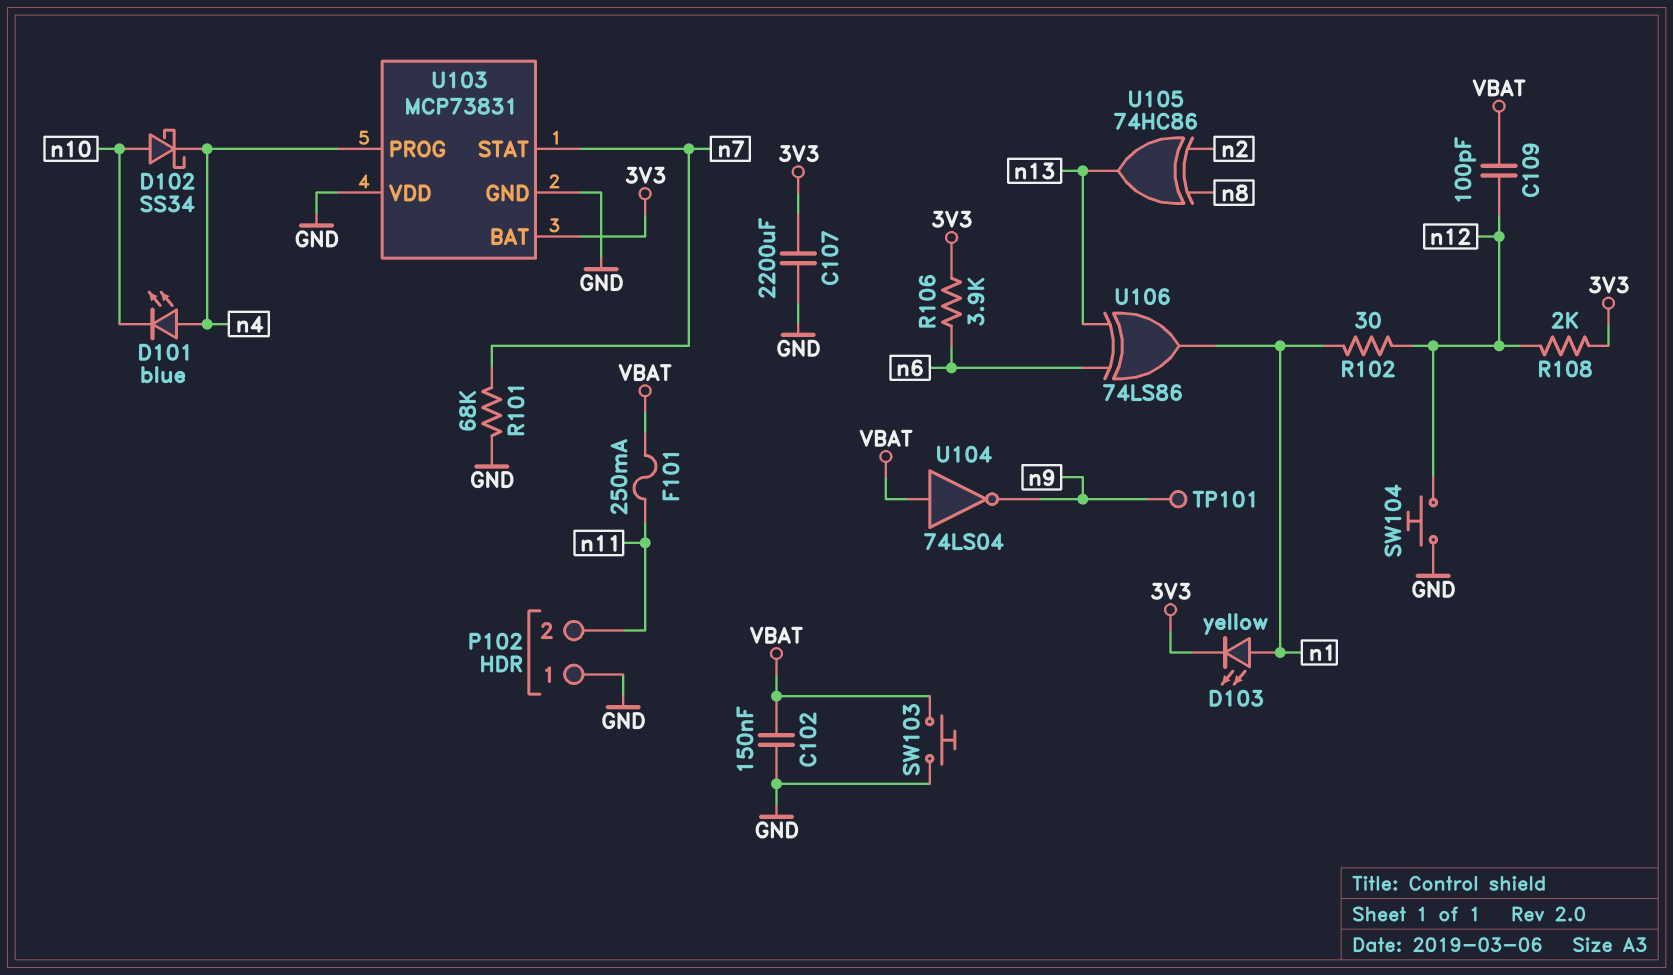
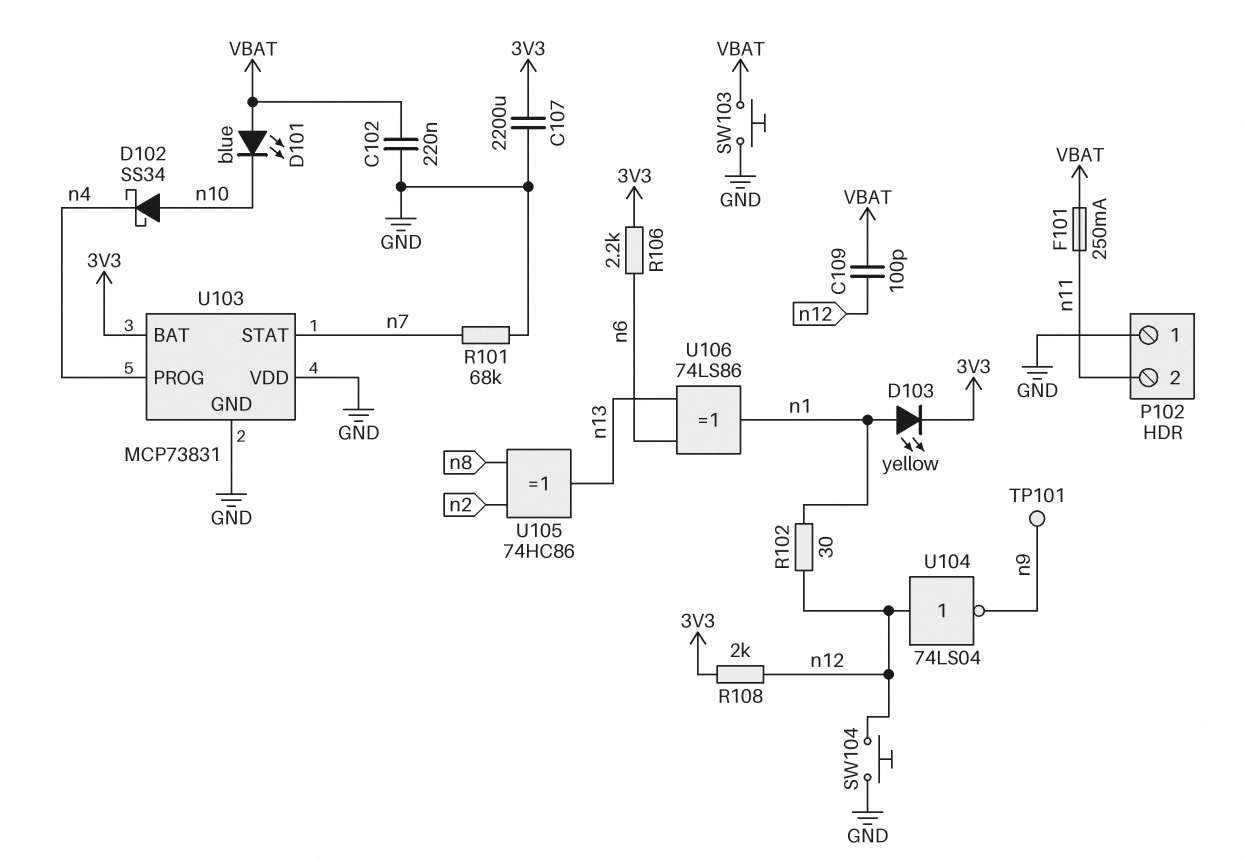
C102: 150nF (GND, VBAT) -> 220nF (GND, VBAT)
D101: LED blue (A n4, K n10) -> LED blue (A VBAT, K n10)
R106: 3.9k (3V3, n6) -> 2.2k (3V3, n6)
U104: NOT 74LS04 (in VBAT, out n9) -> NOT 74LS04 (in n12, out n9)

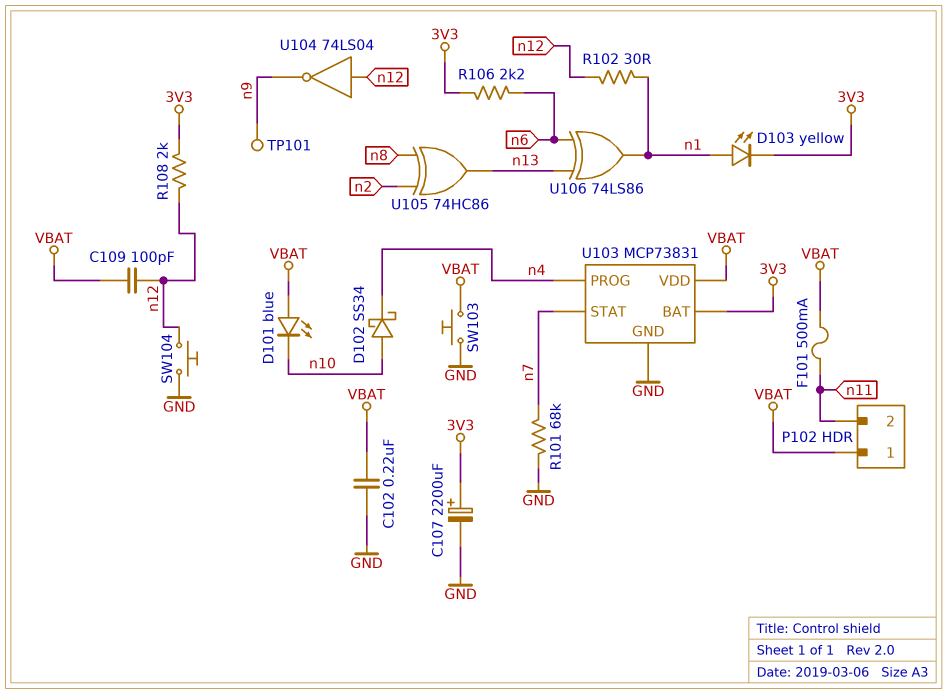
C107: 2200uF (3V3, GND) -> 2200uF (plus 3V3, minus GND)
F101: 250mA (VBAT, n11) -> 500mA (VBAT, n11)
P102 pin 1: GND -> VBAT
U103 pin VDD: GND -> VBAT

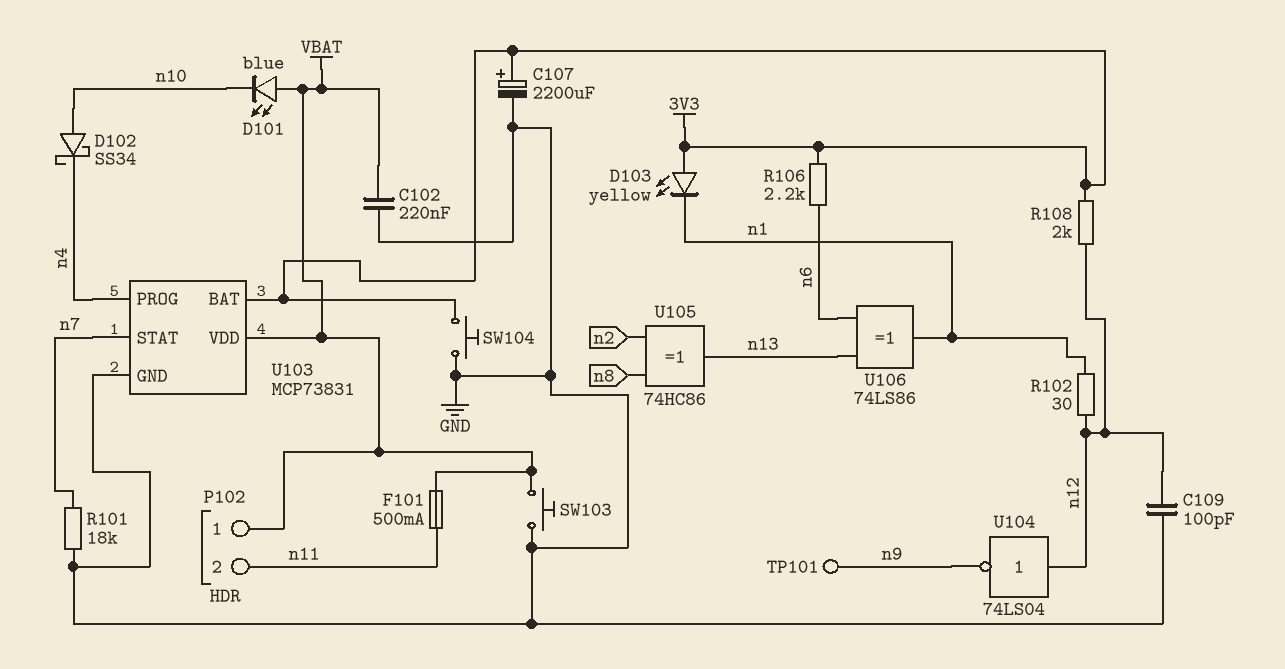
C109: 100pF (VBAT, n12) -> 100pF (GND, n12)
D103: LED yellow (A n1, K 3V3) -> LED yellow (A 3V3, K n1)
R101: 68k (GND, n7) -> 18k (GND, n7)
SW104: button (GND, n12) -> button (3V3, GND)

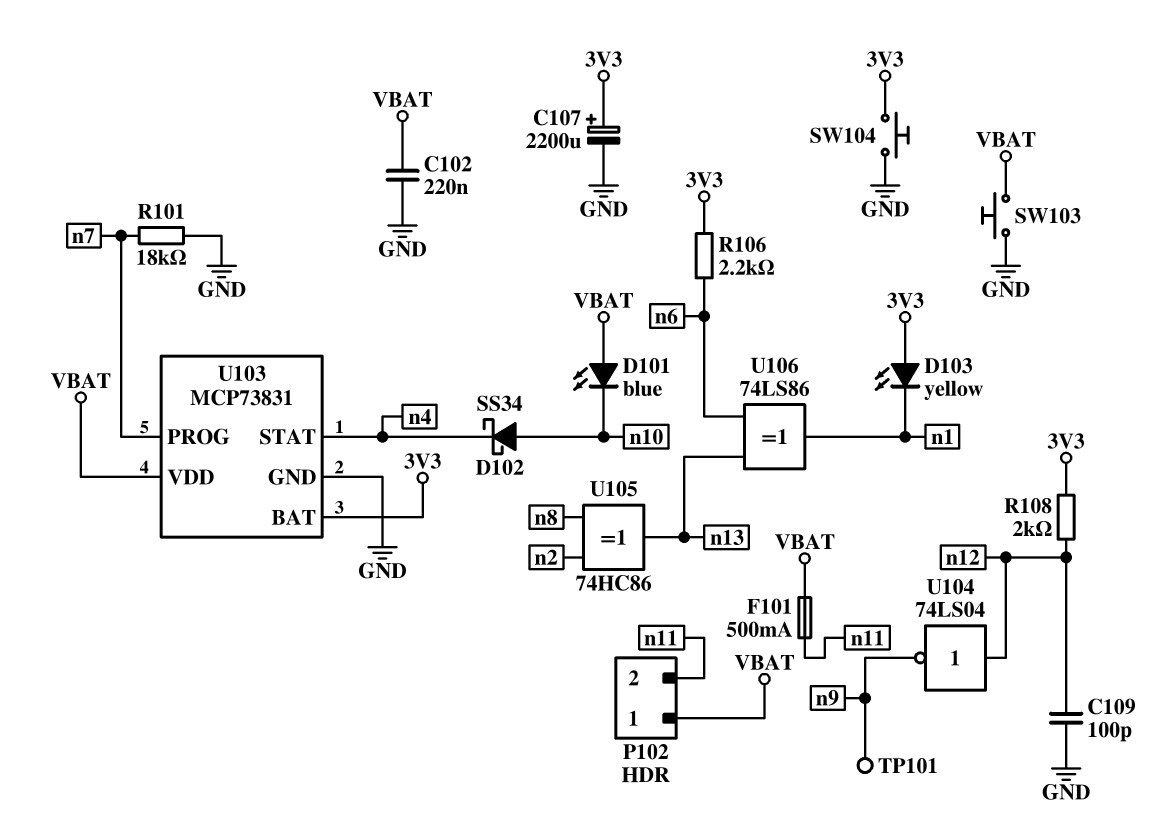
R102: 30 (n1, n12) -> none
U103 pin PROG: n4 -> n7
U103 pin STAT: n7 -> n4

